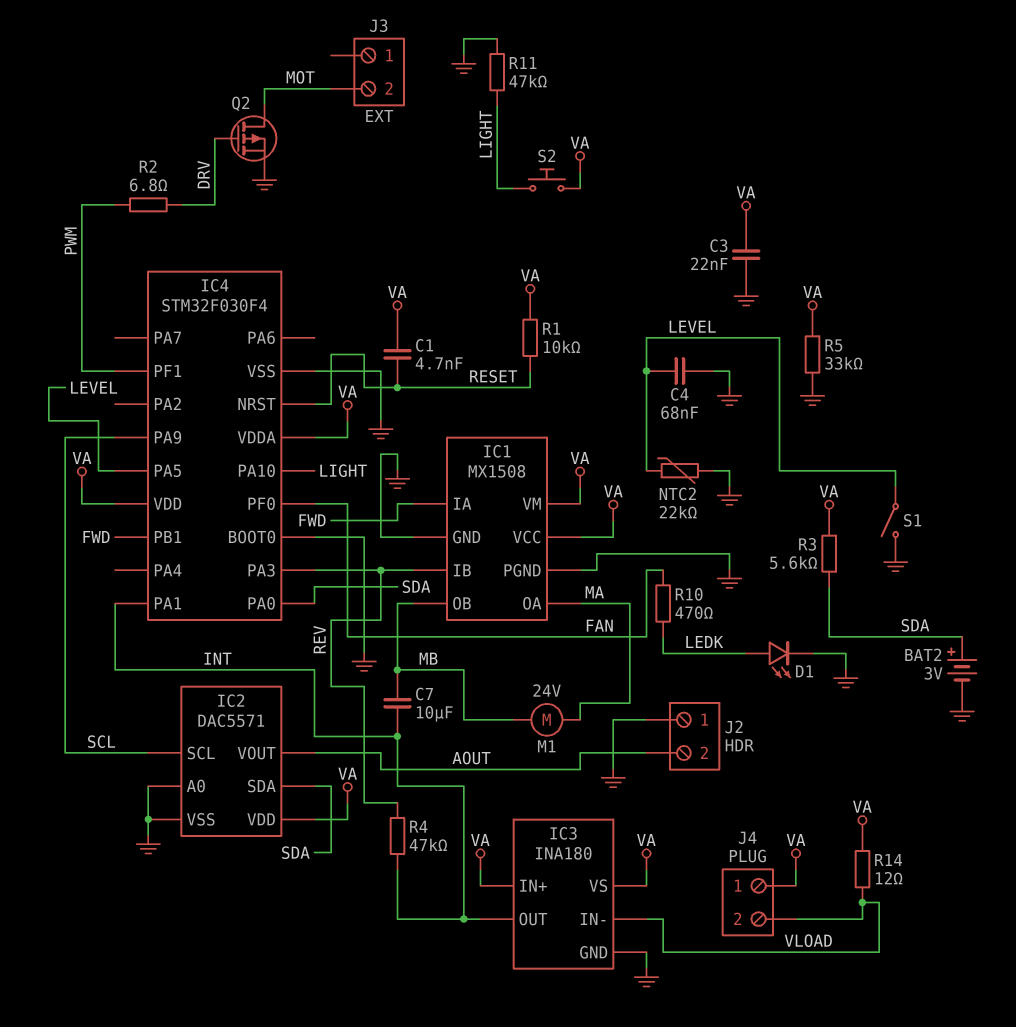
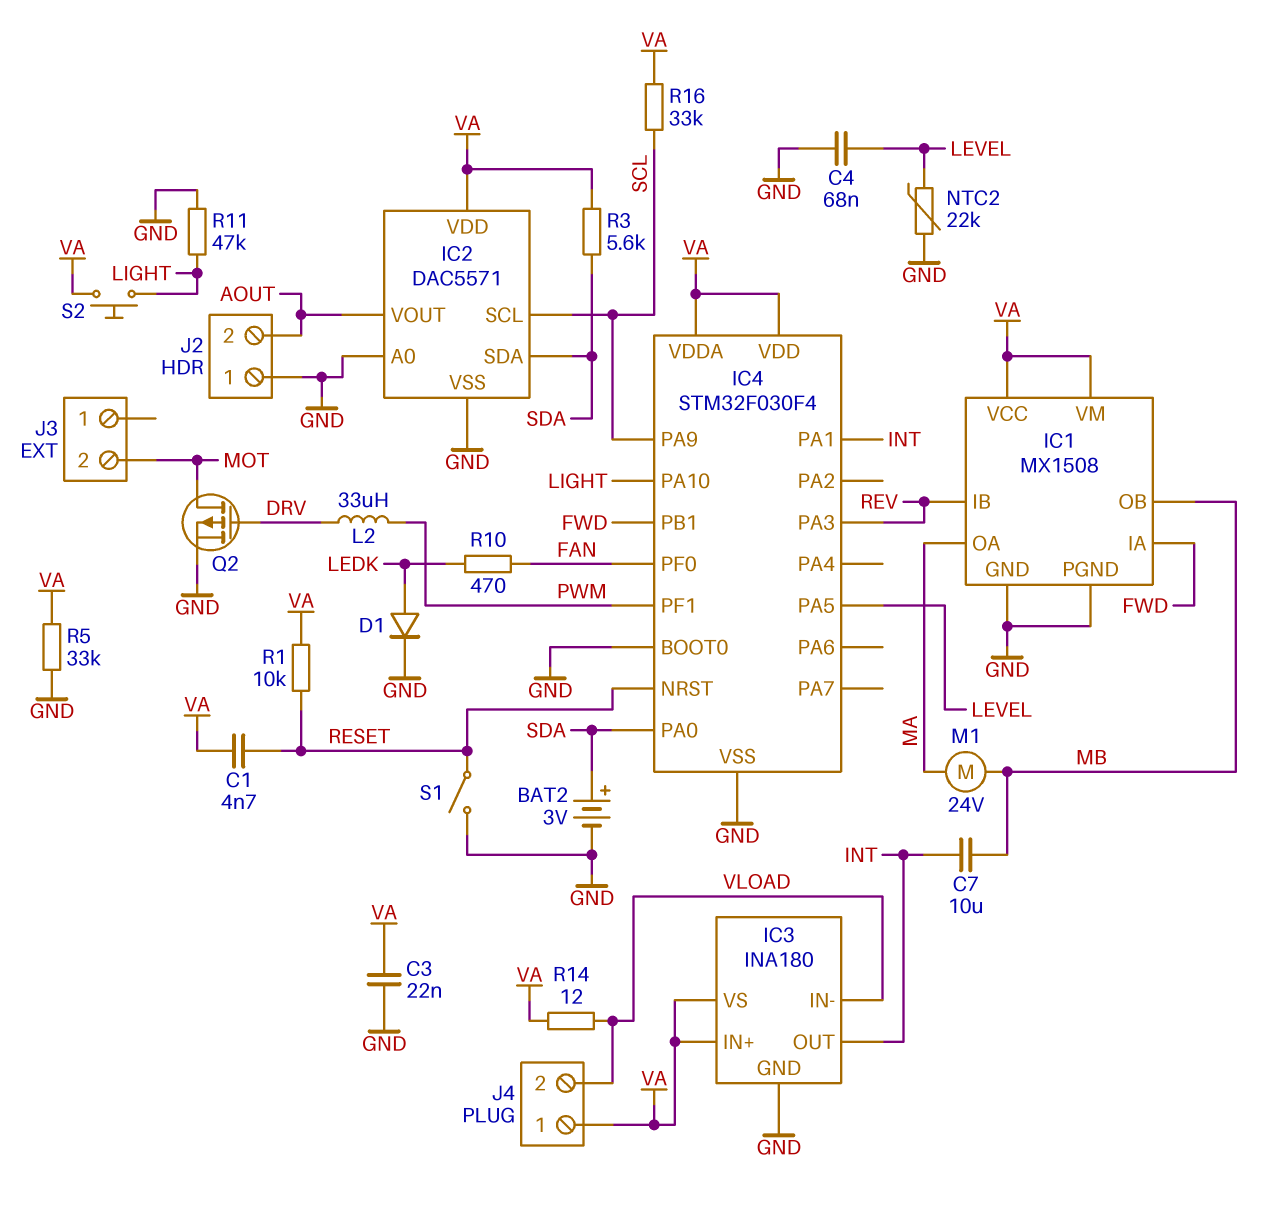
D1: LED (A LEDK, K GND) -> diode (A LEDK, K GND)
L2: none -> 33uH (DRV, PWM)
R2: 6.8 (DRV, PWM) -> none
R4: 47k (INT, REV) -> none
R16: none -> 33k (SCL, VA)
S1: switch (GND, LEVEL) -> switch (GND, RESET)

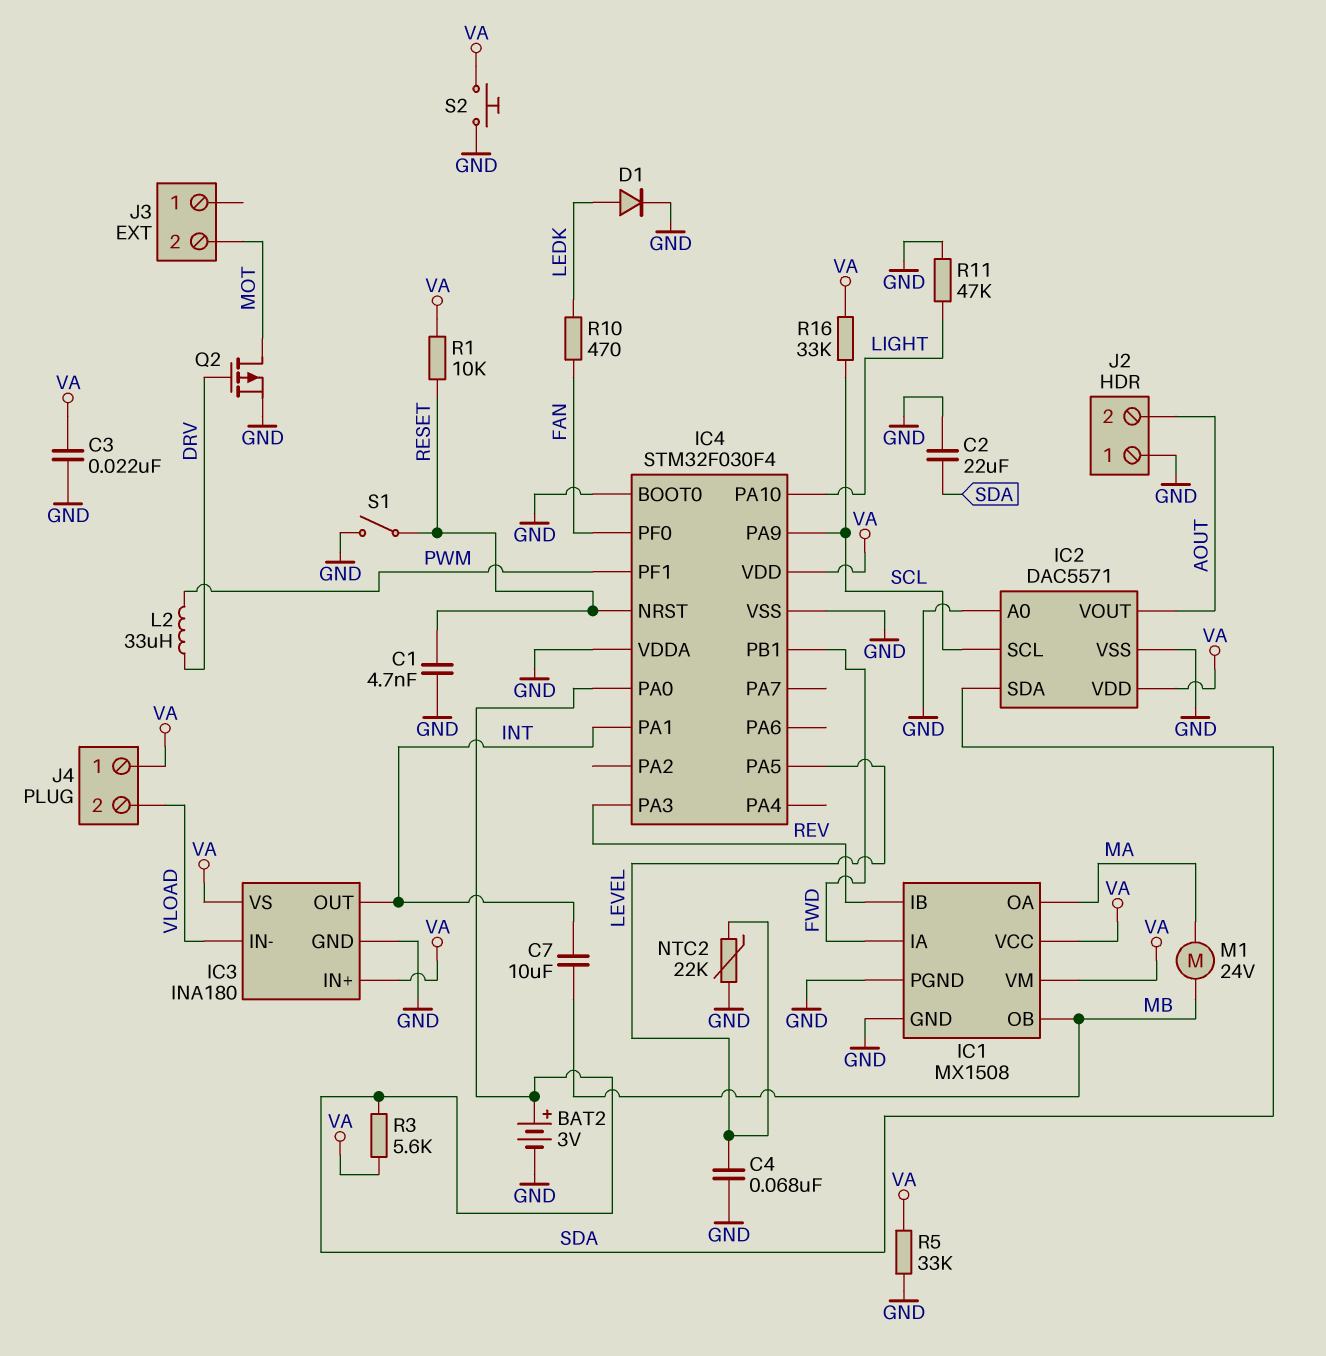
C1: 4.7nF (RESET, VA) -> 4.7nF (GND, RESET)
C2: none -> 22uF (GND, SDA)
IC4 pin VDDA: VA -> GND
R14: 12 (VA, VLOAD) -> none
S2: button (LIGHT, VA) -> button (GND, VA)

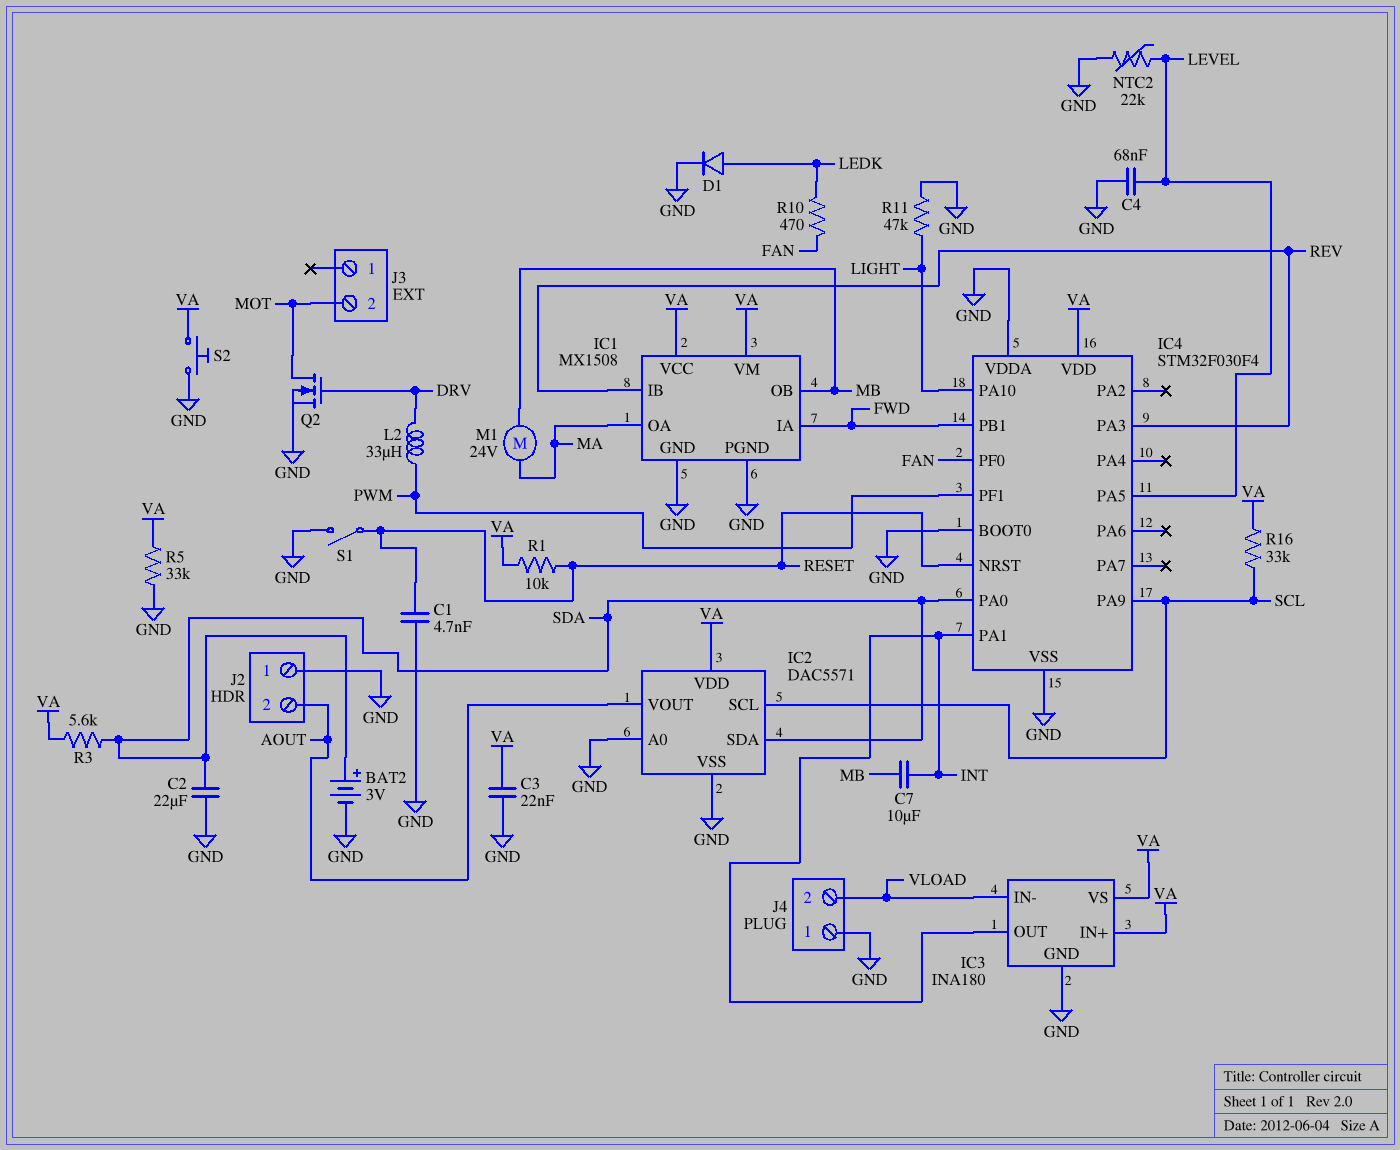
J4 pin 1: VA -> GND
Q2: PMOS (G DRV, D MOT, S GND) -> NMOS (G DRV, D MOT, S GND)

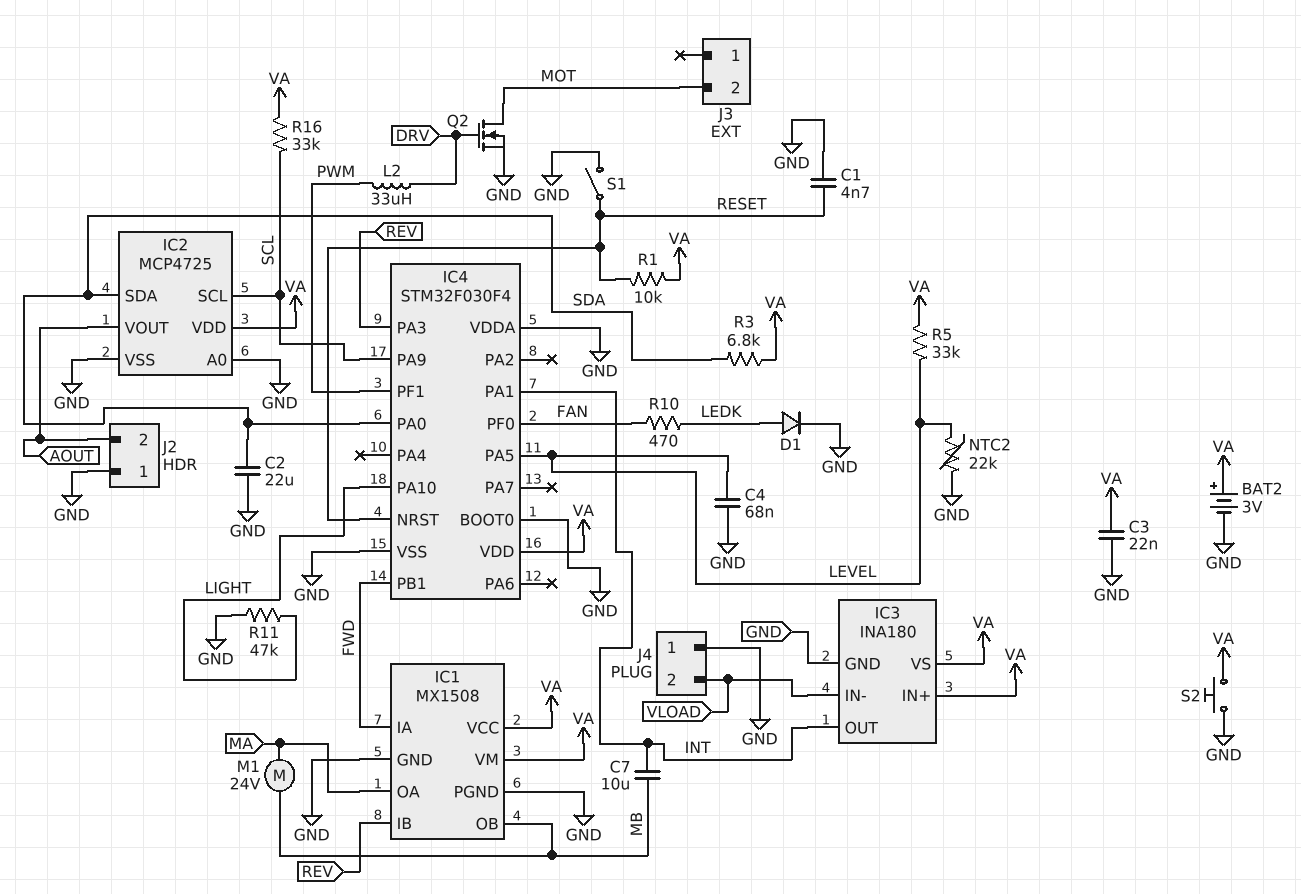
BAT2: 3V (plus SDA, minus GND) -> 3V (plus VA, minus GND)
IC2: DAC5571 -> MCP4725
R3: 5.6k (SDA, VA) -> 6.8k (SDA, VA)
R5: 33k (GND, VA) -> 33k (LEVEL, VA)

